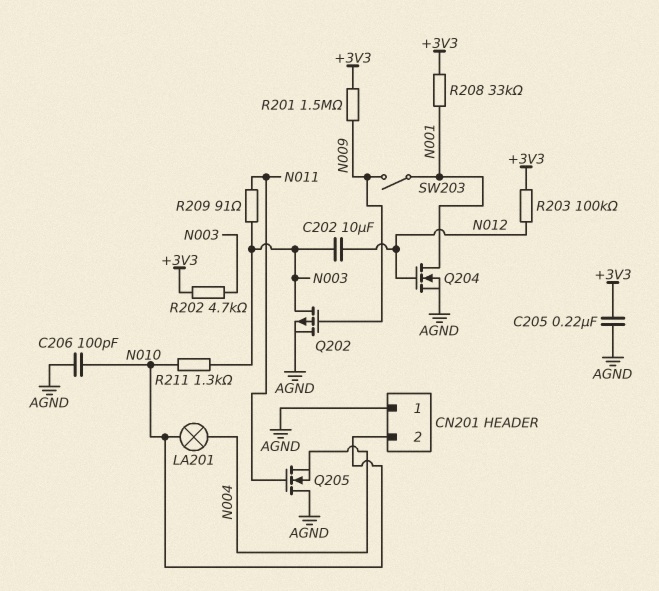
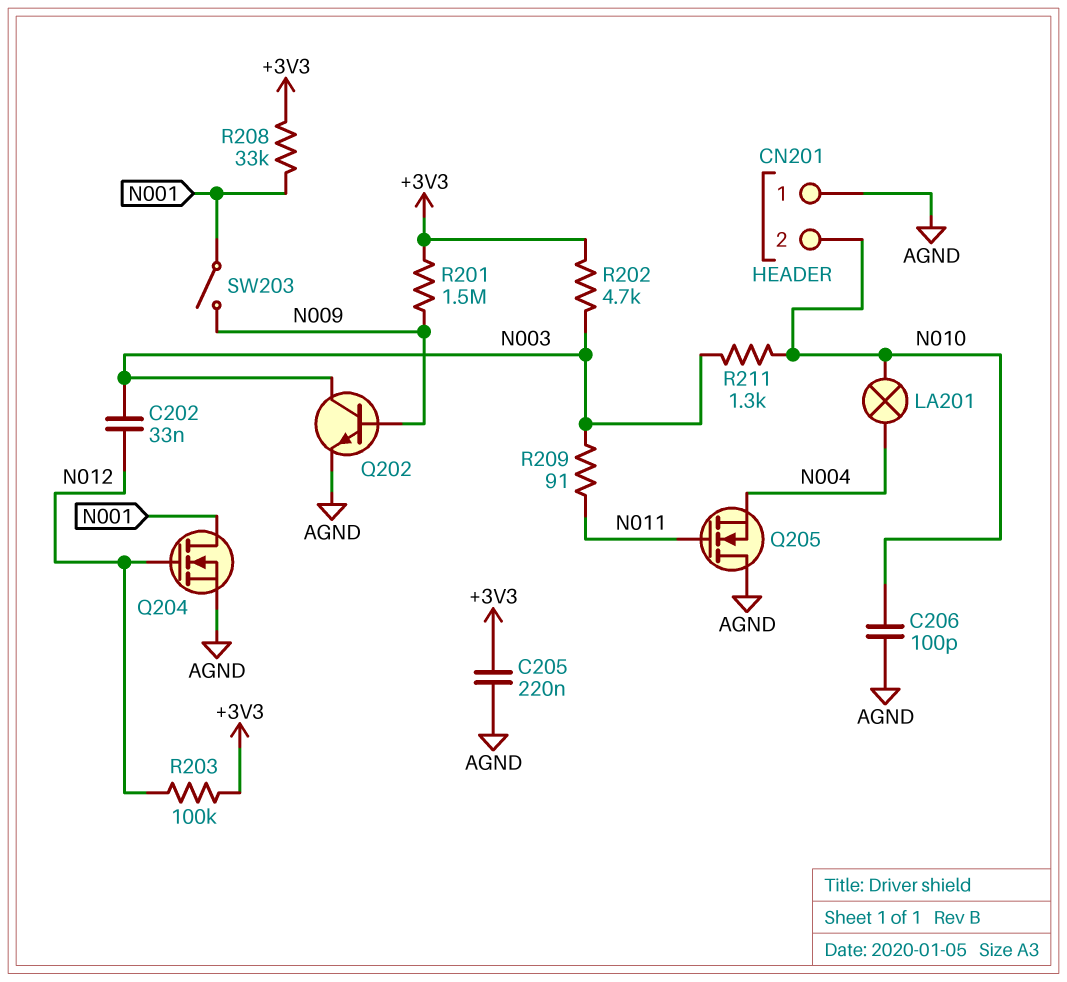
C202: 10uF (N003, N012) -> 33nF (N003, N012)
Q202: PMOS (G N009, D N003, S AGND) -> NPN (B N009, C N003, E AGND)

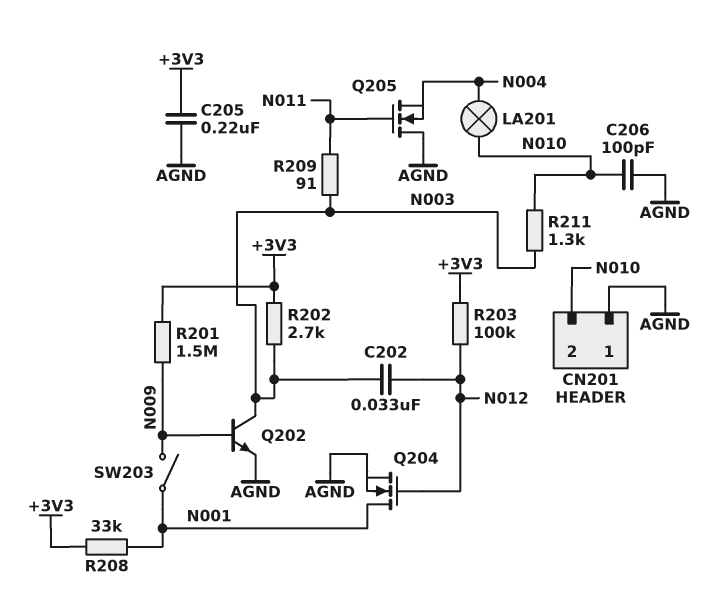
R202: 4.7k (+3V3, N003) -> 2.7k (+3V3, N003)

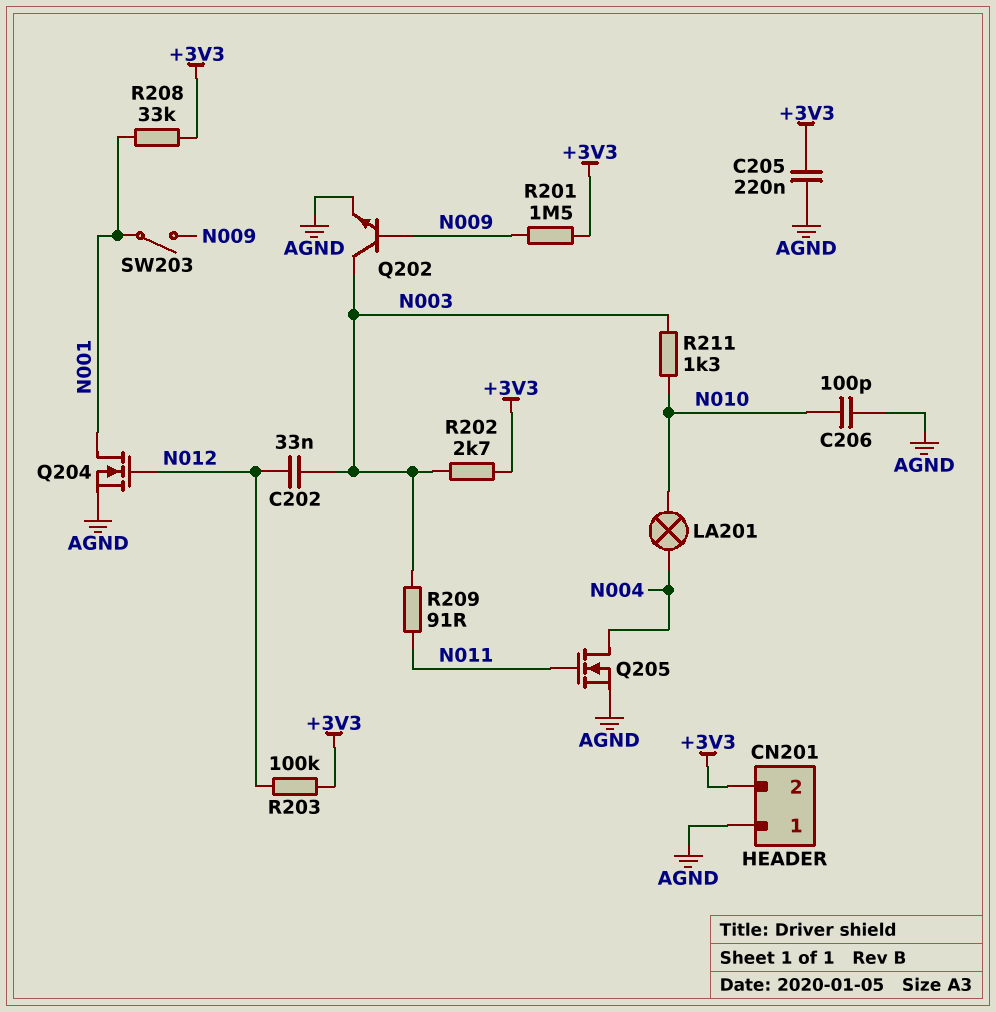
CN201 pin 2: N010 -> +3V3
Q205: NMOS (G N011, D AGND, S N004) -> NMOS (G N011, D N004, S AGND)

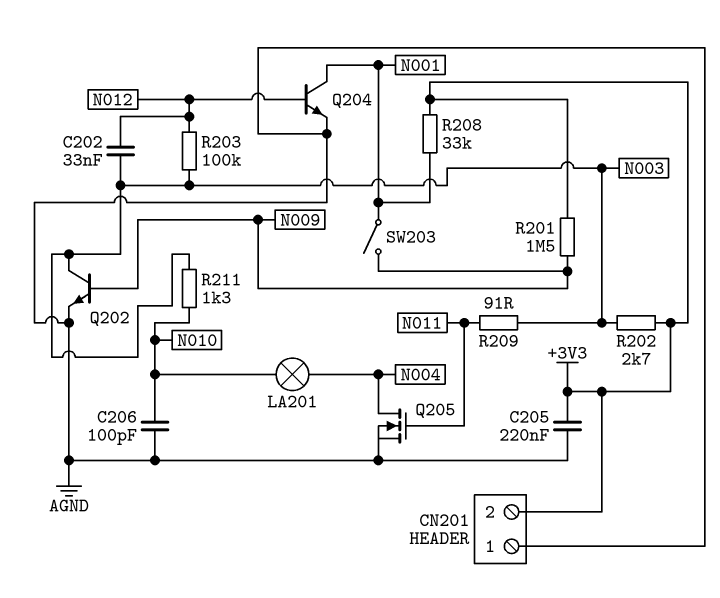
Q204: NMOS (G N012, D N001, S AGND) -> NPN (B N012, C N001, E AGND)
R203: 100k (+3V3, N012) -> 100k (N003, N012)

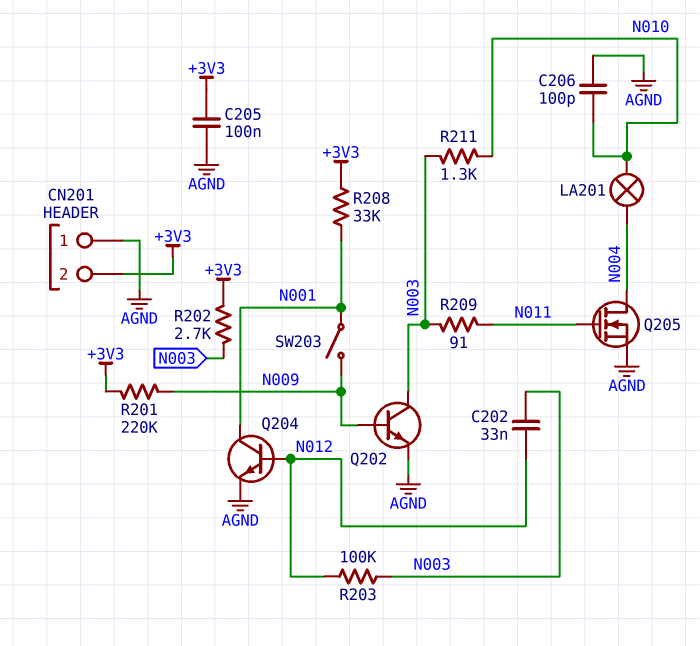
C205: 220nF (+3V3, AGND) -> 100nF (+3V3, AGND)
R201: 1.5M (+3V3, N009) -> 220k (+3V3, N009)

